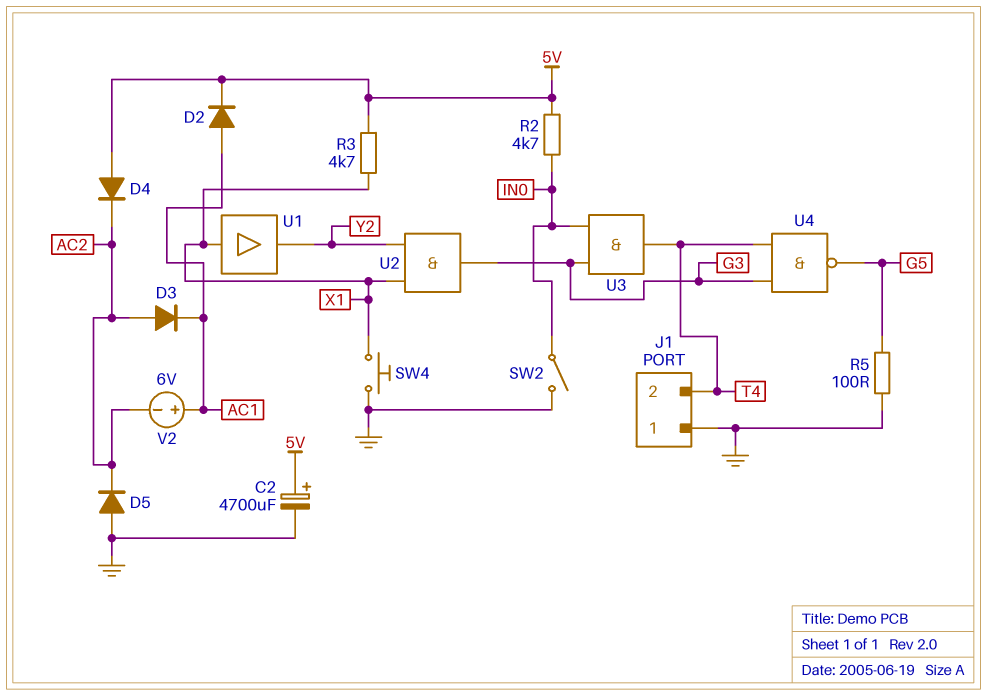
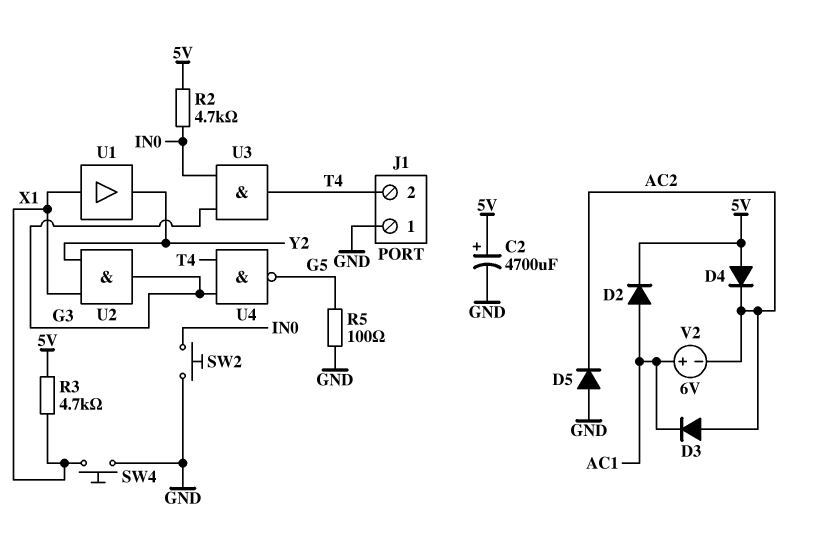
SW2: switch (GND, IN0) -> button (GND, IN0)

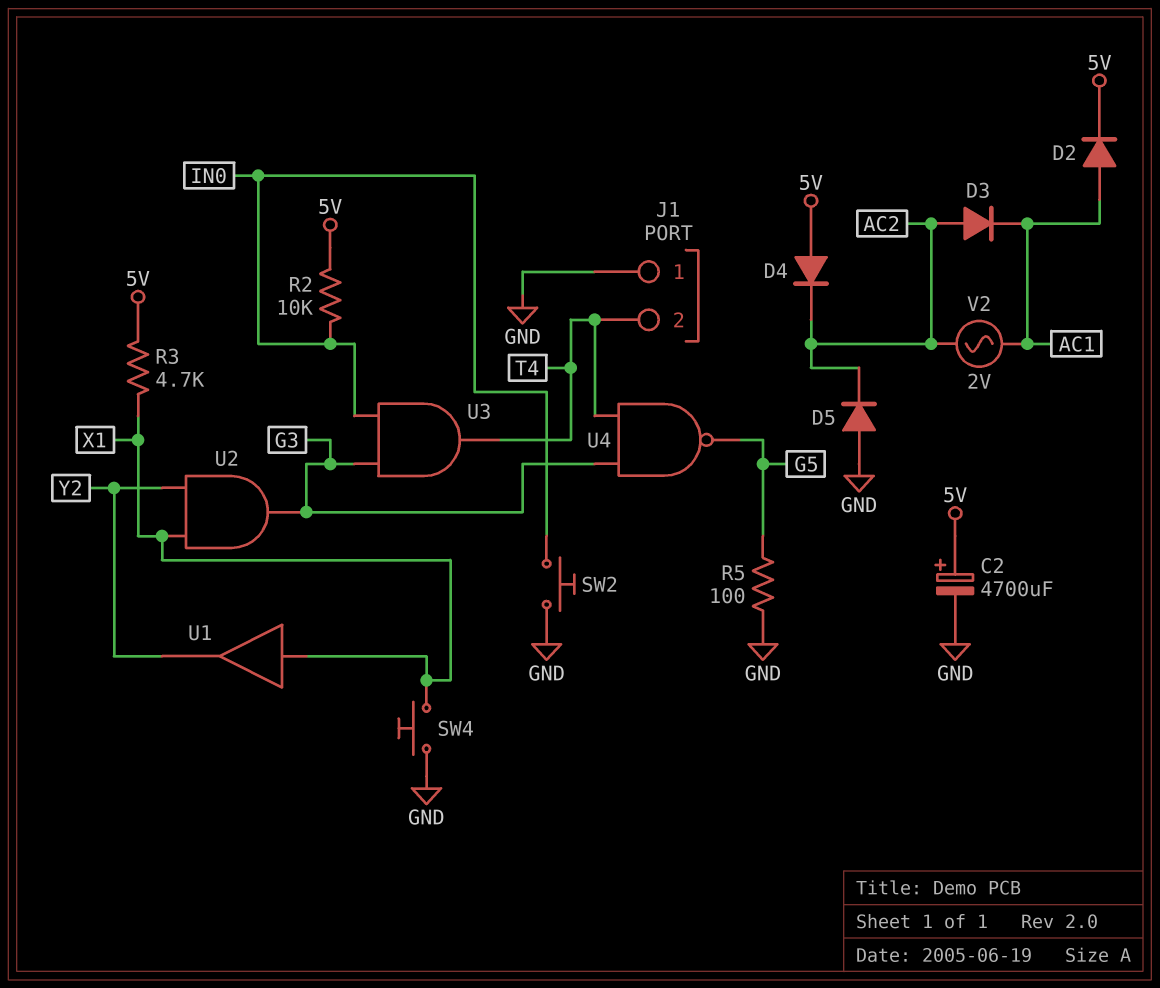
R2: 4.7k (5V, IN0) -> 10k (5V, IN0)
V2: 6V (plus AC1, minus AC2) -> AC 2V (AC1, AC2)

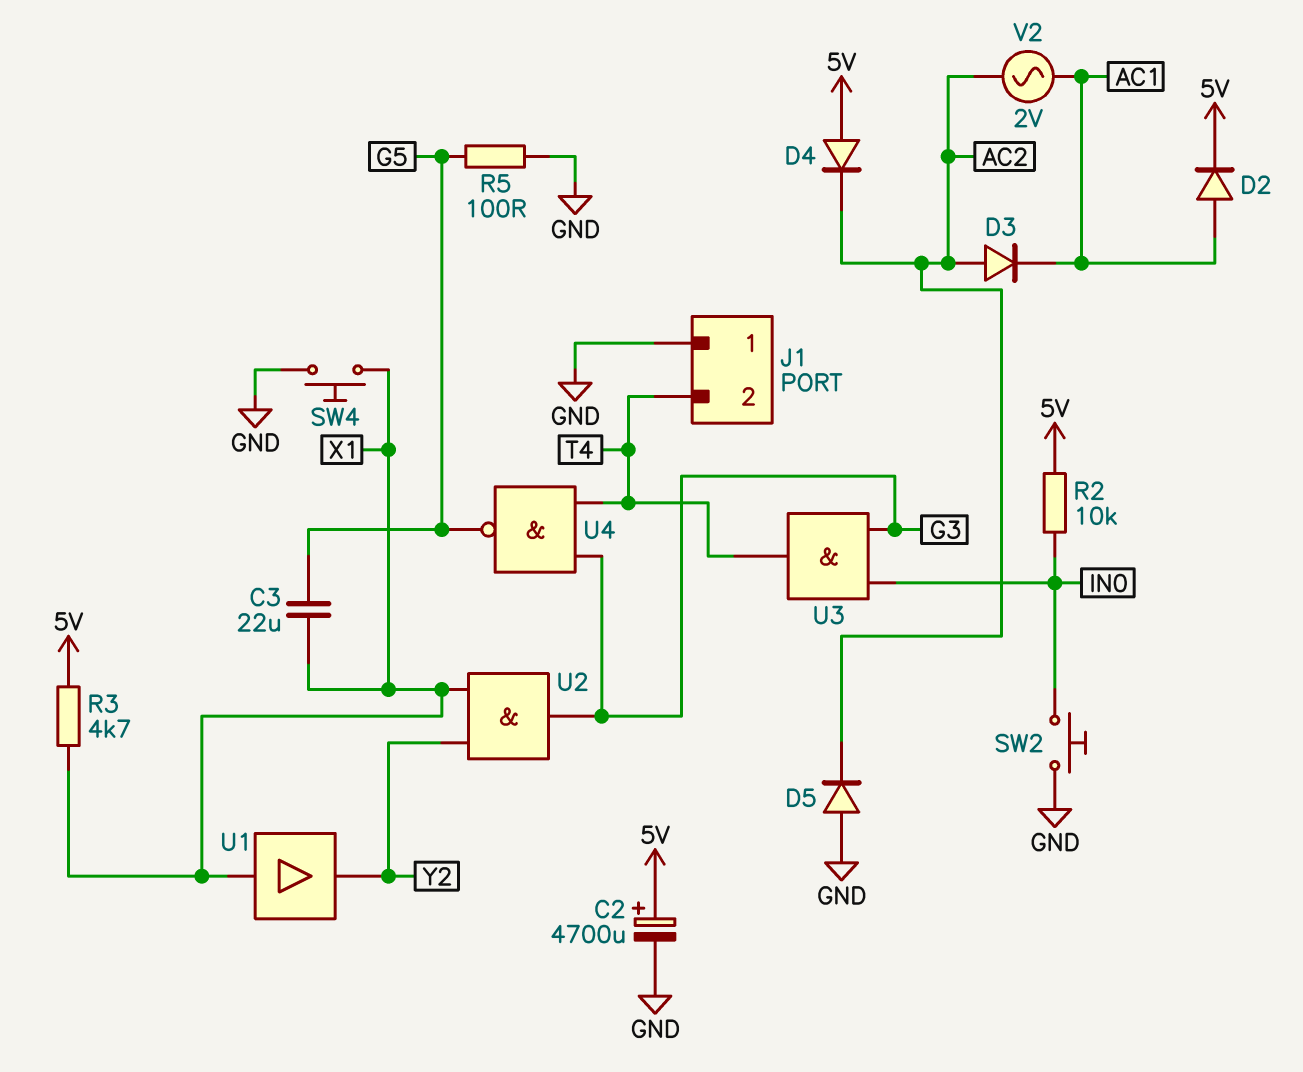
C3: none -> 22uF (G5, X1)

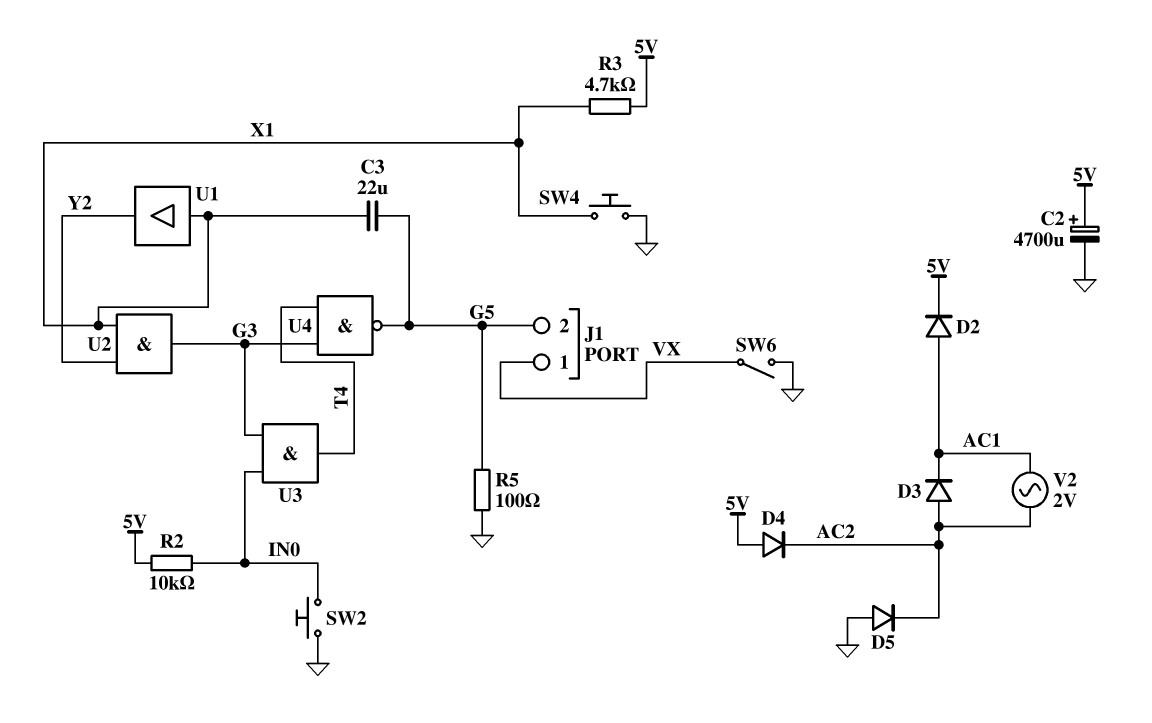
J1 pin 1: GND -> VX
J1 pin 2: T4 -> G5
SW6: none -> switch (GND, VX)

